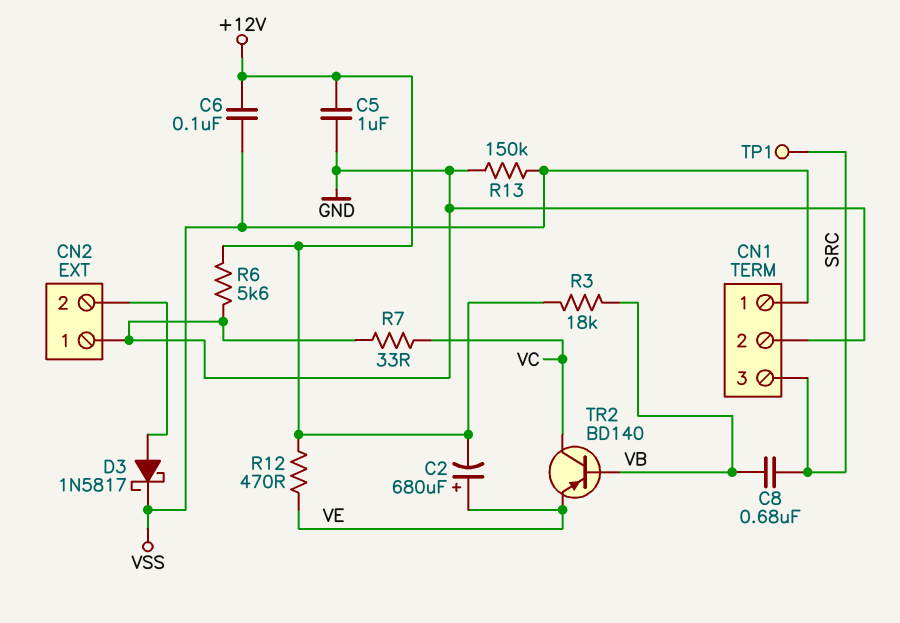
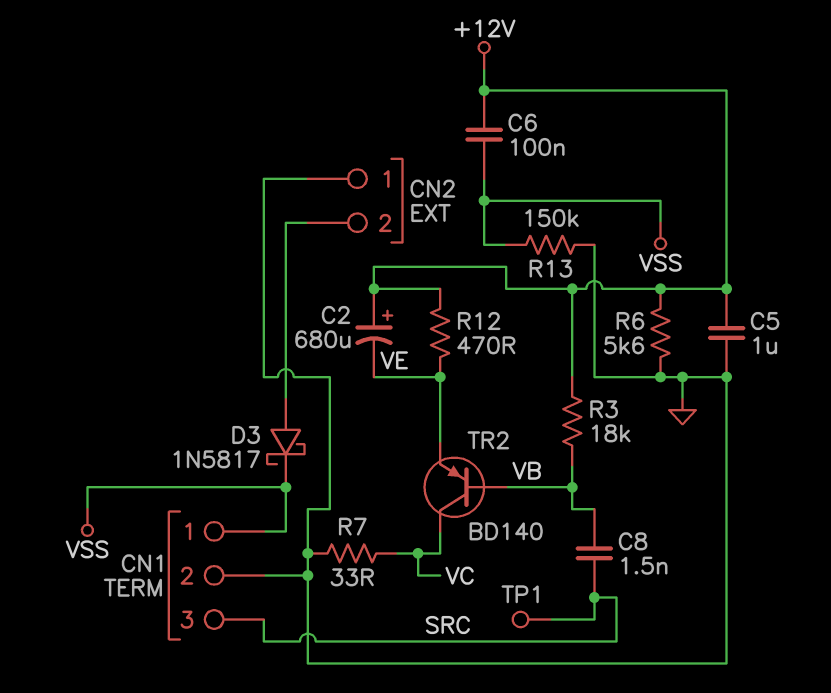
C2: 680uF (plus VE, minus +12V) -> 680uF (plus +12V, minus VE)
C8: 680nF (SRC, VB) -> 1.5nF (SRC, VB)

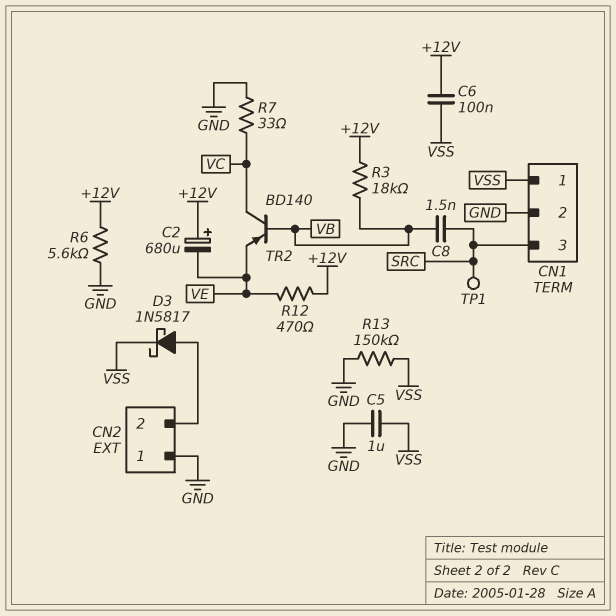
C5: 1uF (+12V, GND) -> 1uF (GND, VSS)

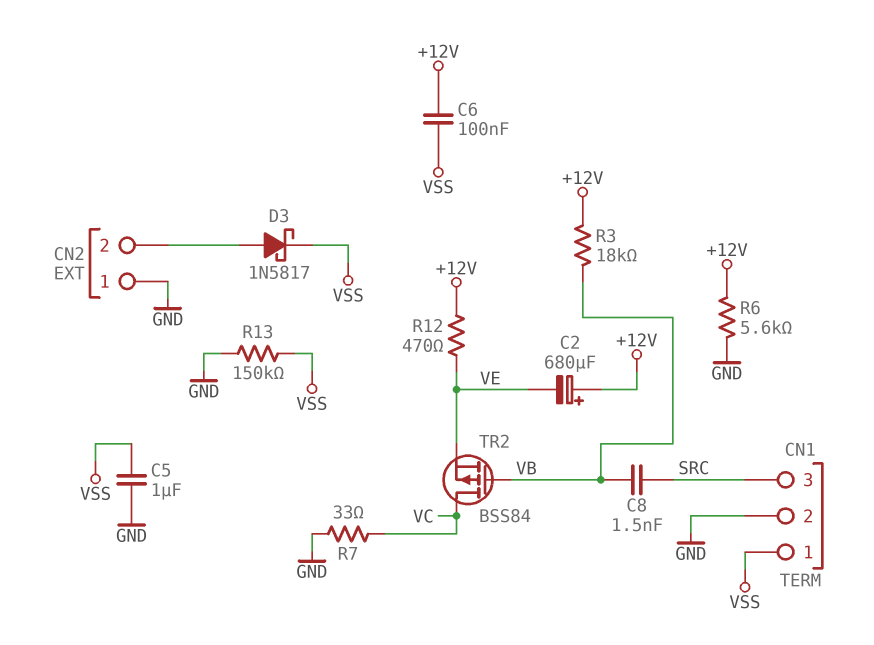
TP1: test point (SRC) -> none
TR2: PNP BD140 (B VB, C VC, E VE) -> PMOS BSS84 (G VB, D VC, S VE)

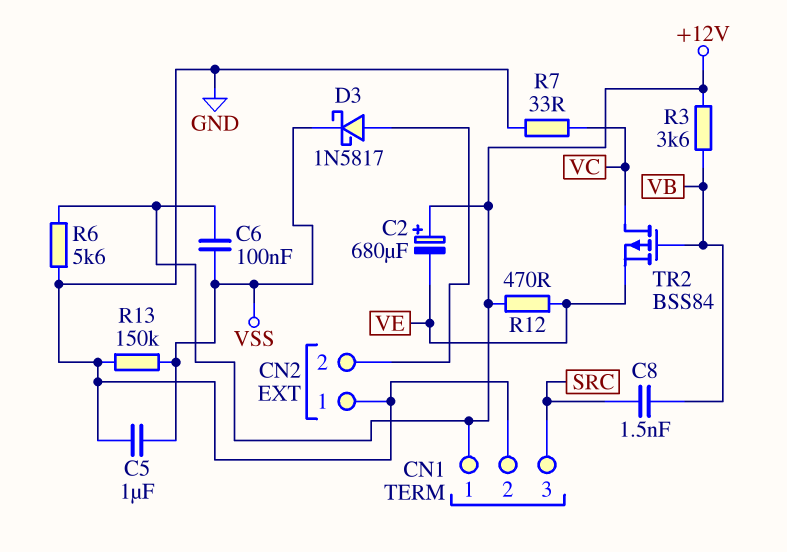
CN1 pin 1: VSS -> +12V
R3: 18k (+12V, VB) -> 3.6k (+12V, VB)

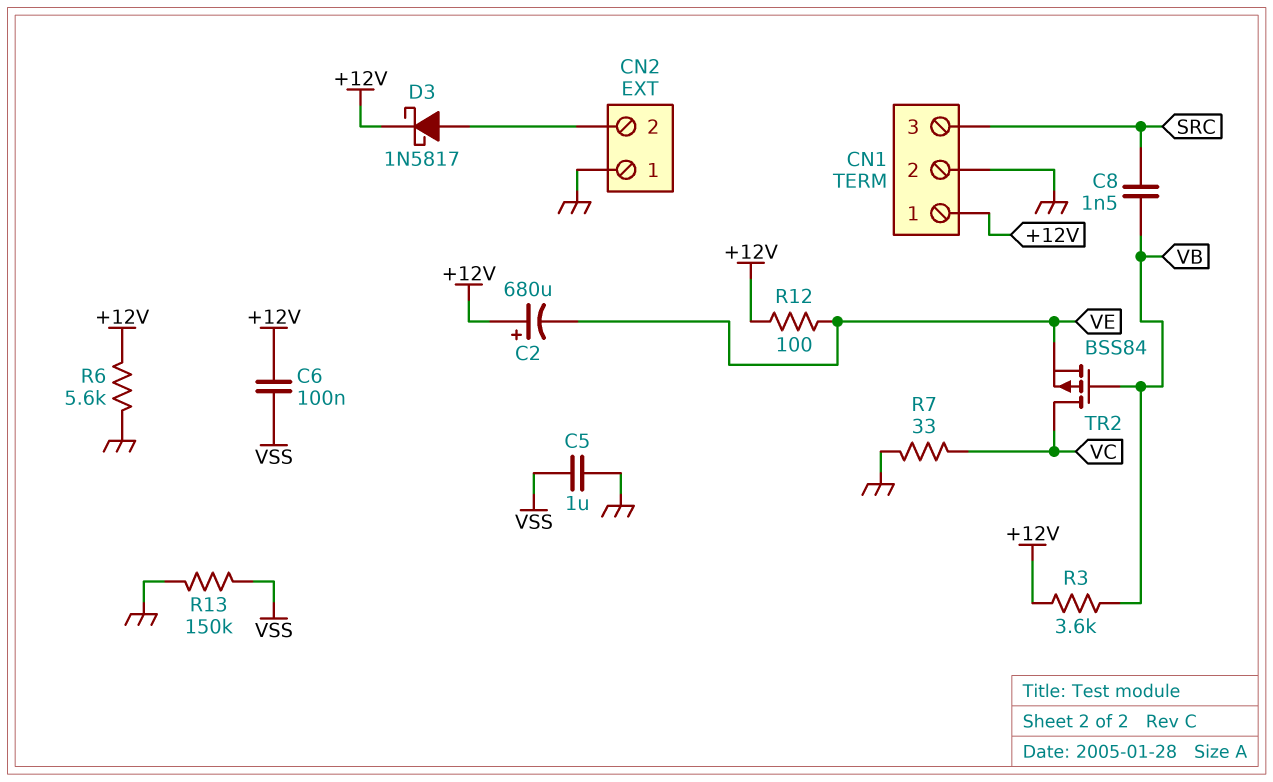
D3: schottky 1N5817 (A CN2/2, K VSS) -> schottky 1N5817 (A CN2/2, K +12V)
R12: 470 (+12V, VE) -> 100 (+12V, VE)

